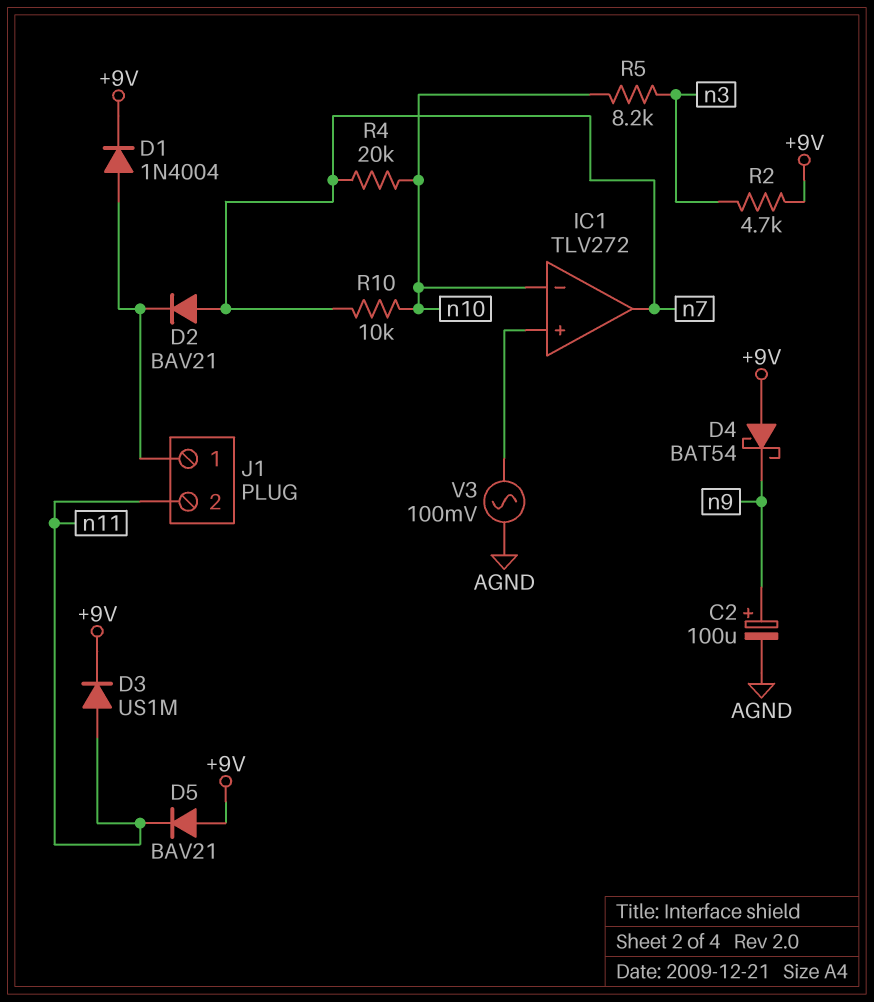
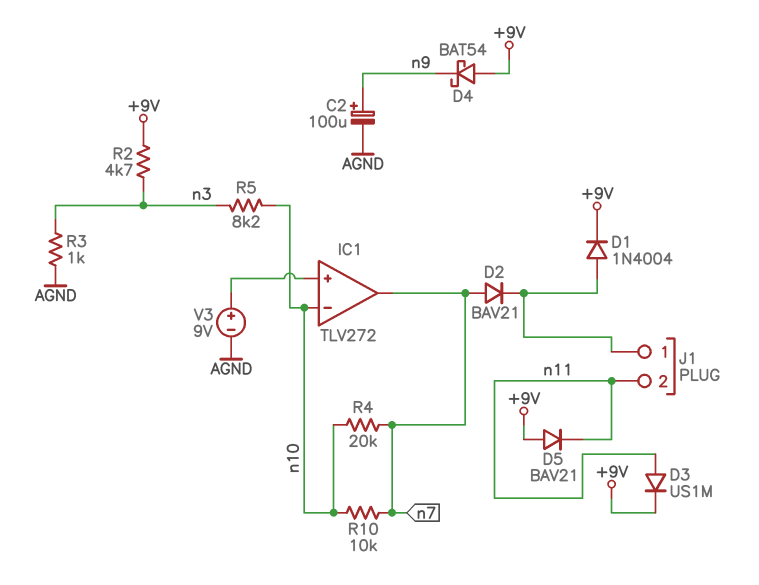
R3: none -> 1k (AGND, n3)
V3: AC 100mV (AGND, IC1/in+) -> 9V (plus IC1/in+, minus AGND)

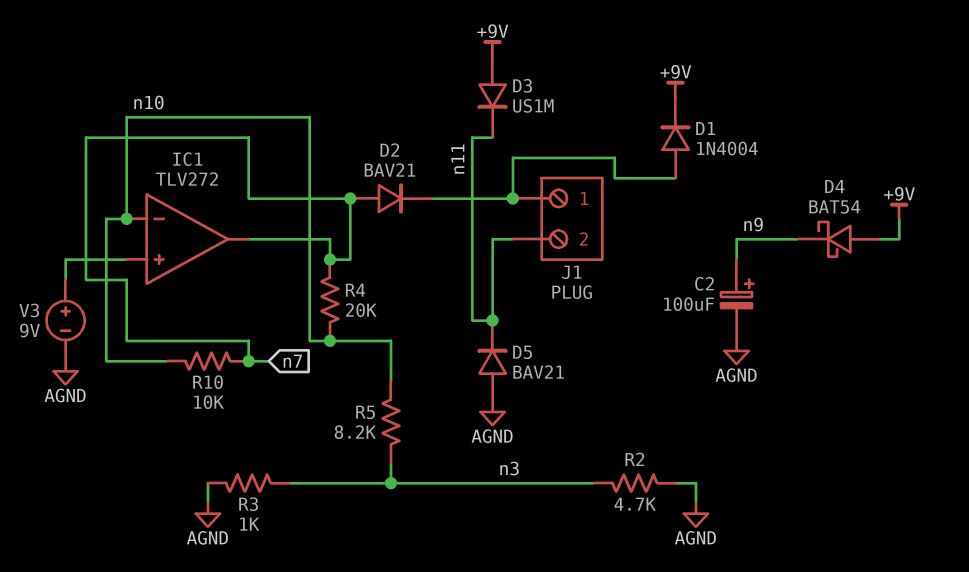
D3: diode US1M (A n11, K +9V) -> diode US1M (A +9V, K n11)
D5: diode BAV21 (A +9V, K n11) -> diode BAV21 (A AGND, K n11)
R2: 4.7k (+9V, n3) -> 4.7k (AGND, n3)

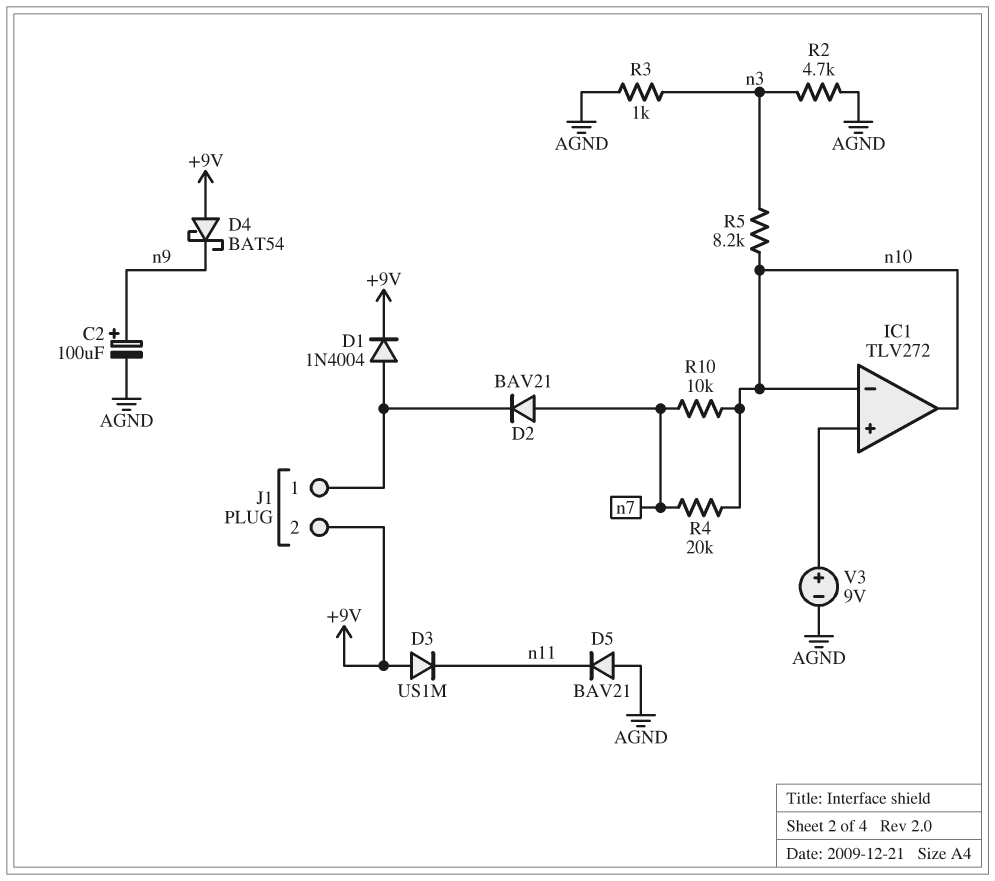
IC1 pin out: n7 -> n10
J1 pin 2: n11 -> +9V

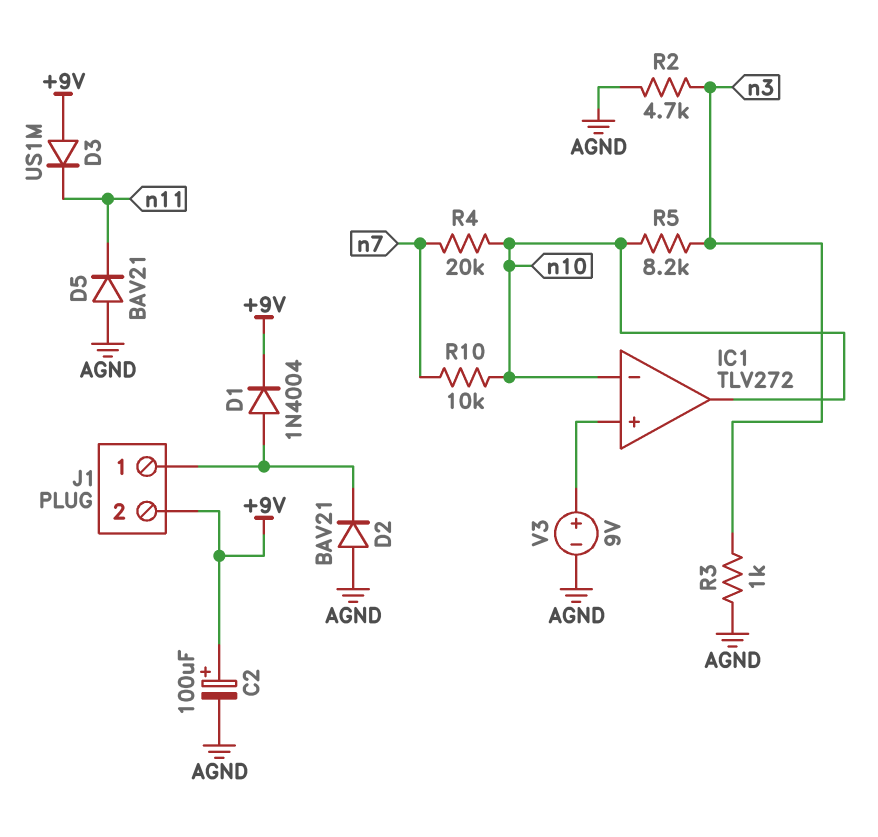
C2: 100uF (plus n9, minus AGND) -> 100uF (plus +9V, minus AGND)
D2: diode BAV21 (A n7, K J1/1) -> diode BAV21 (A AGND, K J1/1)
D4: schottky BAT54 (A +9V, K n9) -> none

